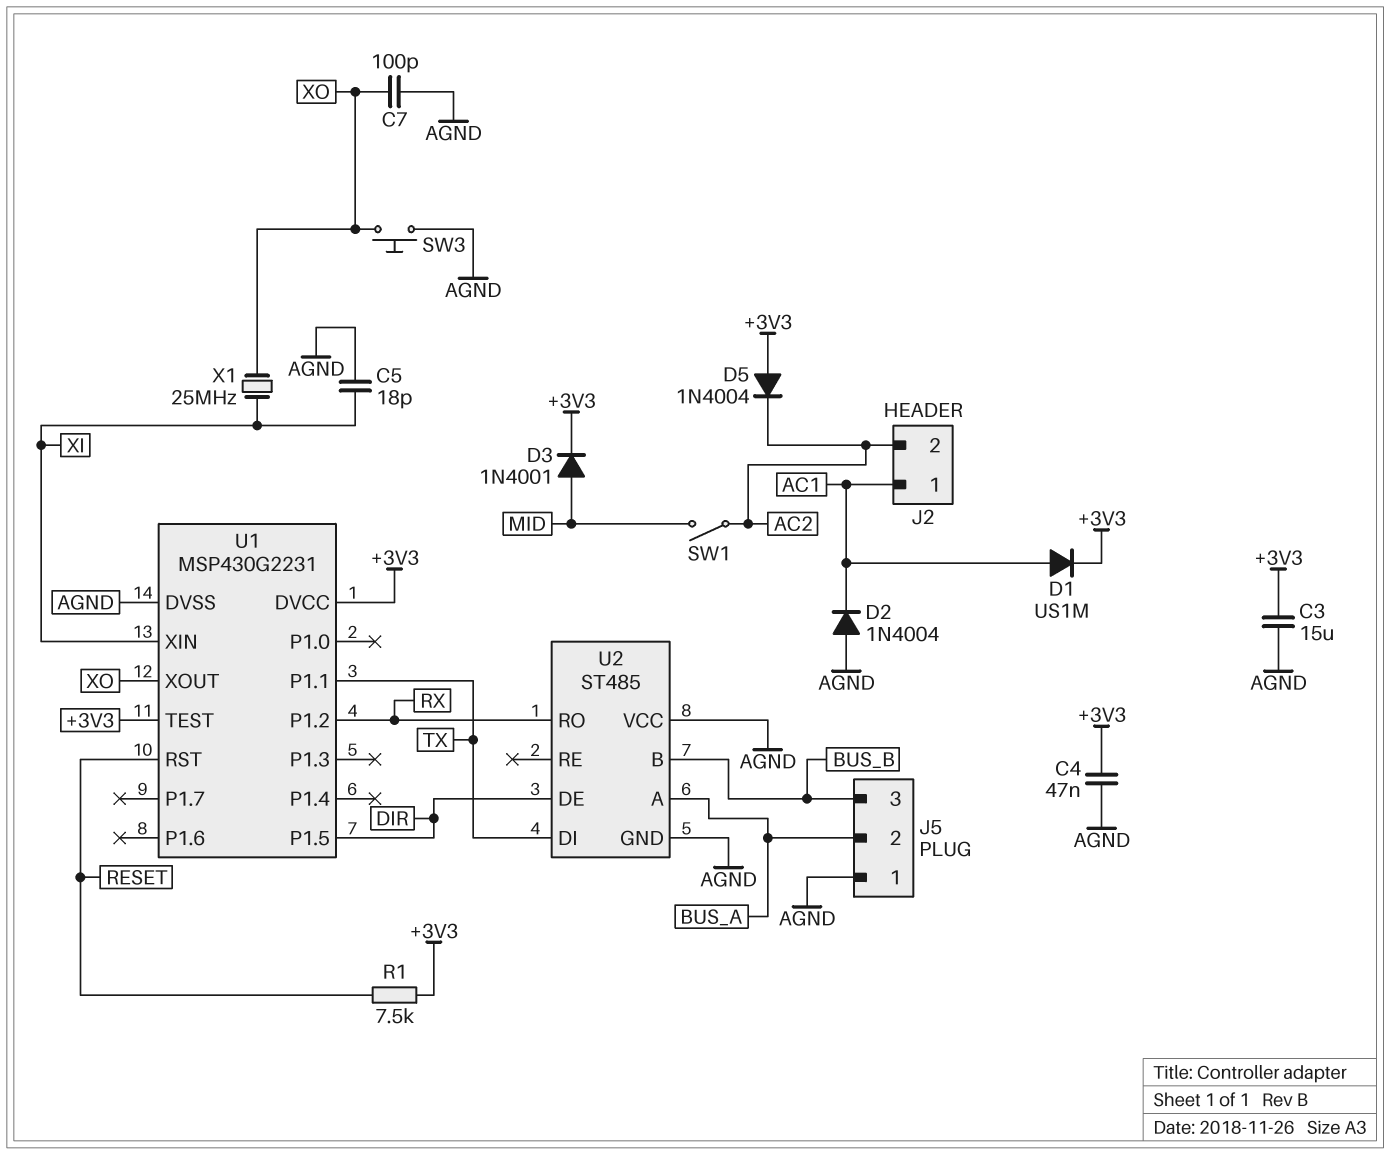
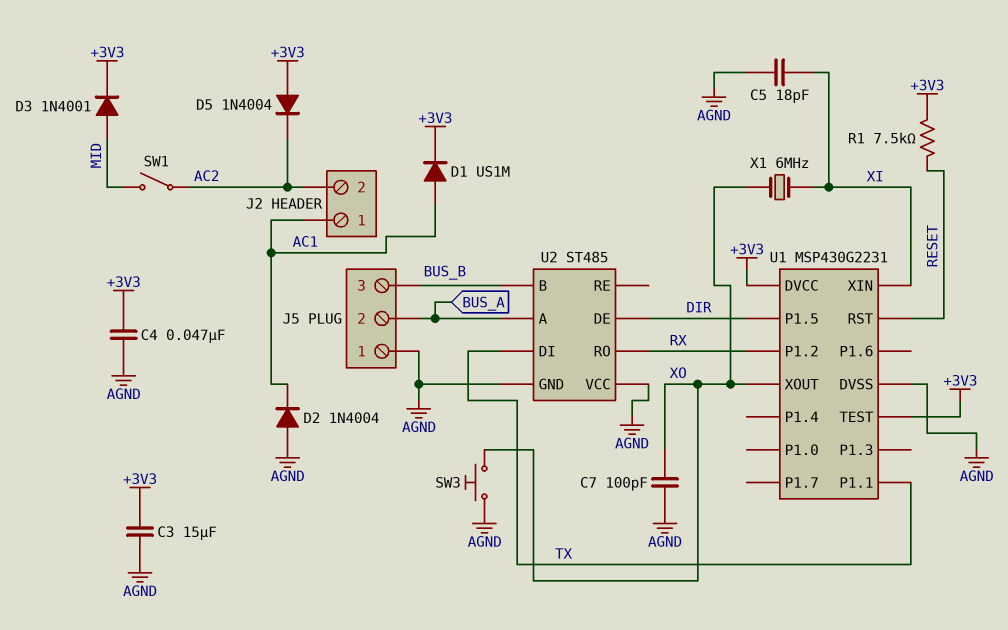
X1: 25MHz (XI, XO) -> 6MHz (XI, XO)

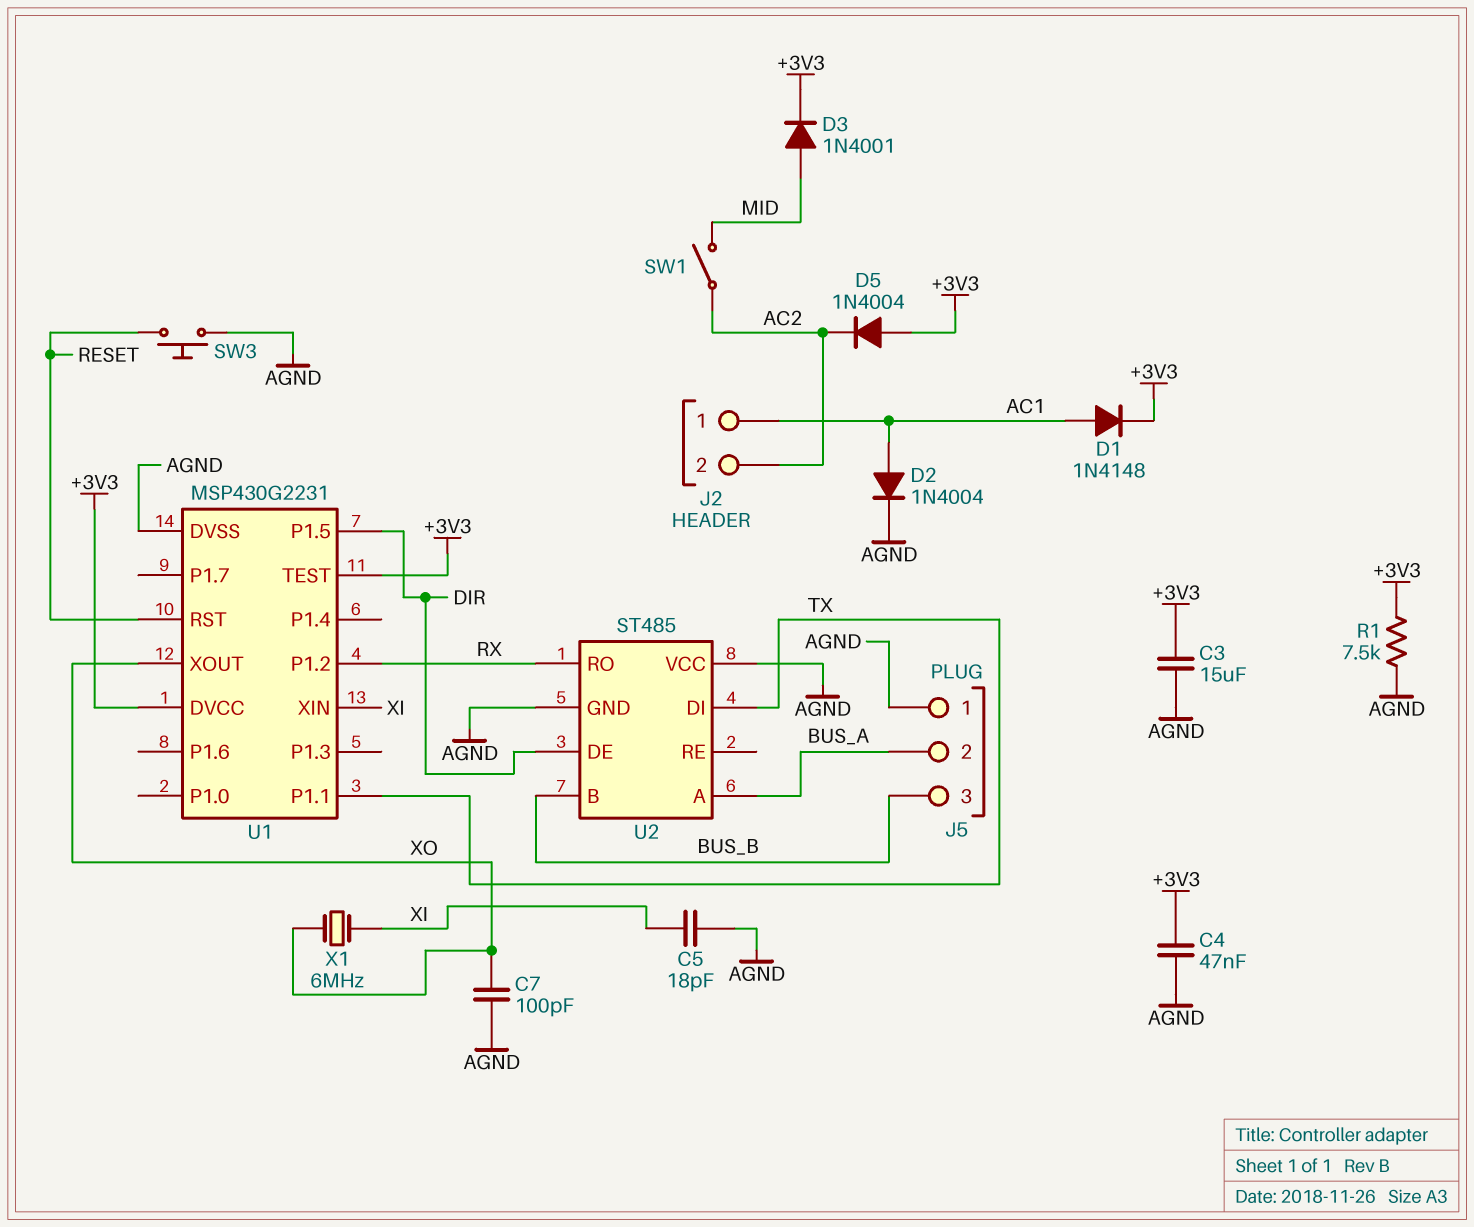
D1: diode US1M (A AC1, K +3V3) -> diode 1N4148 (A AC1, K +3V3)
D2: diode 1N4004 (A AGND, K AC1) -> diode 1N4004 (A AC1, K AGND)
R1: 7.5k (+3V3, RESET) -> 7.5k (+3V3, AGND)
SW3: button (AGND, XO) -> button (AGND, RESET)

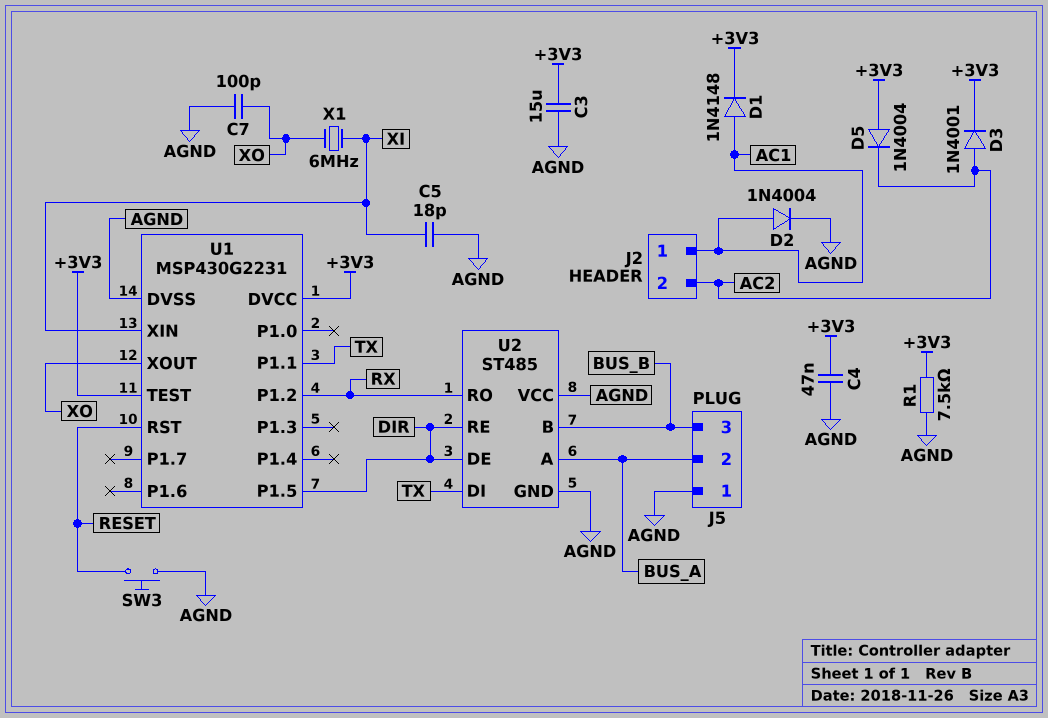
D3: diode 1N4001 (A MID, K +3V3) -> diode 1N4001 (A AC2, K +3V3)
SW1: switch (AC2, MID) -> none
U2 pin RE: none -> DIR

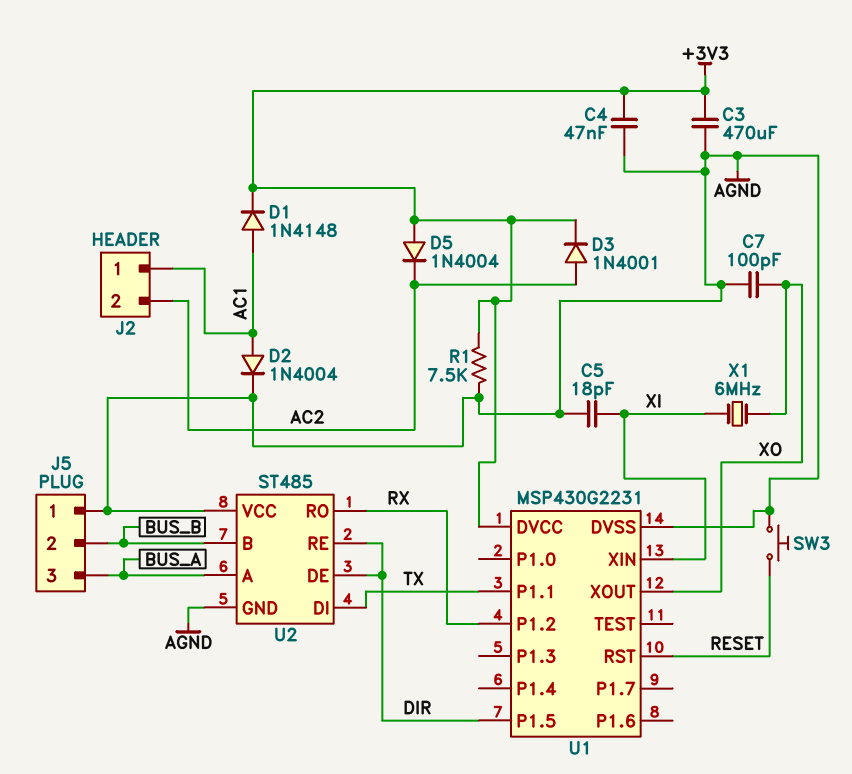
C3: 15uF (+3V3, AGND) -> 470uF (+3V3, AGND)
J5 pin 2: BUS_A -> BUS_B
J5 pin 3: BUS_B -> BUS_A
U1 pin TEST: +3V3 -> none

